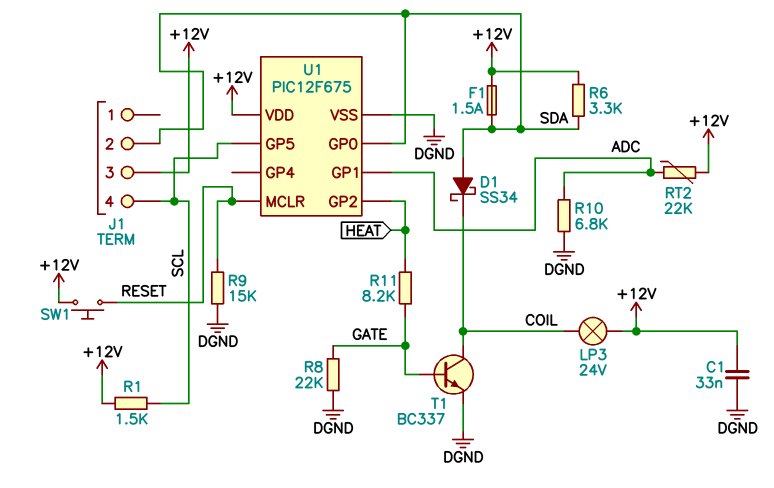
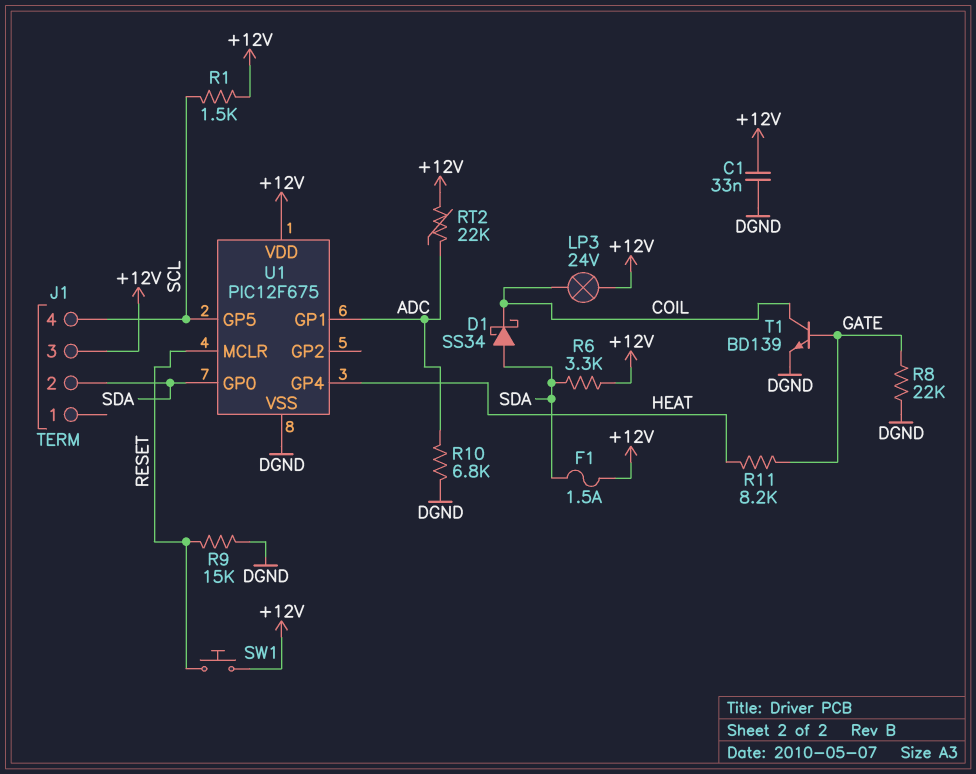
T1: NPN BC337 (B GATE, C COIL, E DGND) -> NPN BD139 (B GATE, C COIL, E DGND)
U1 pin GP2: HEAT -> none
U1 pin GP4: none -> HEAT

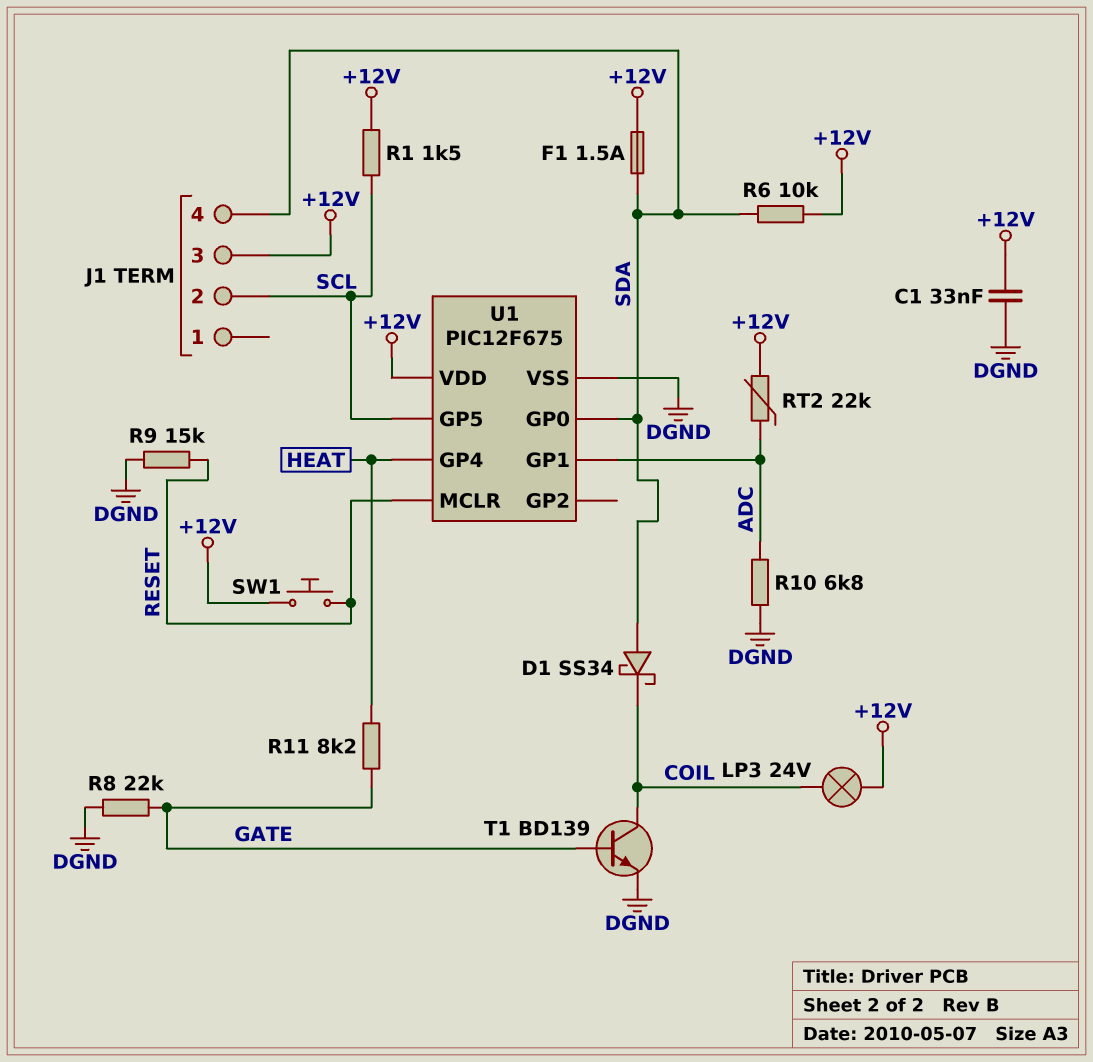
J1 pin 2: SDA -> SCL
J1 pin 4: SCL -> SDA
R6: 3.3k (+12V, SDA) -> 10k (+12V, SDA)

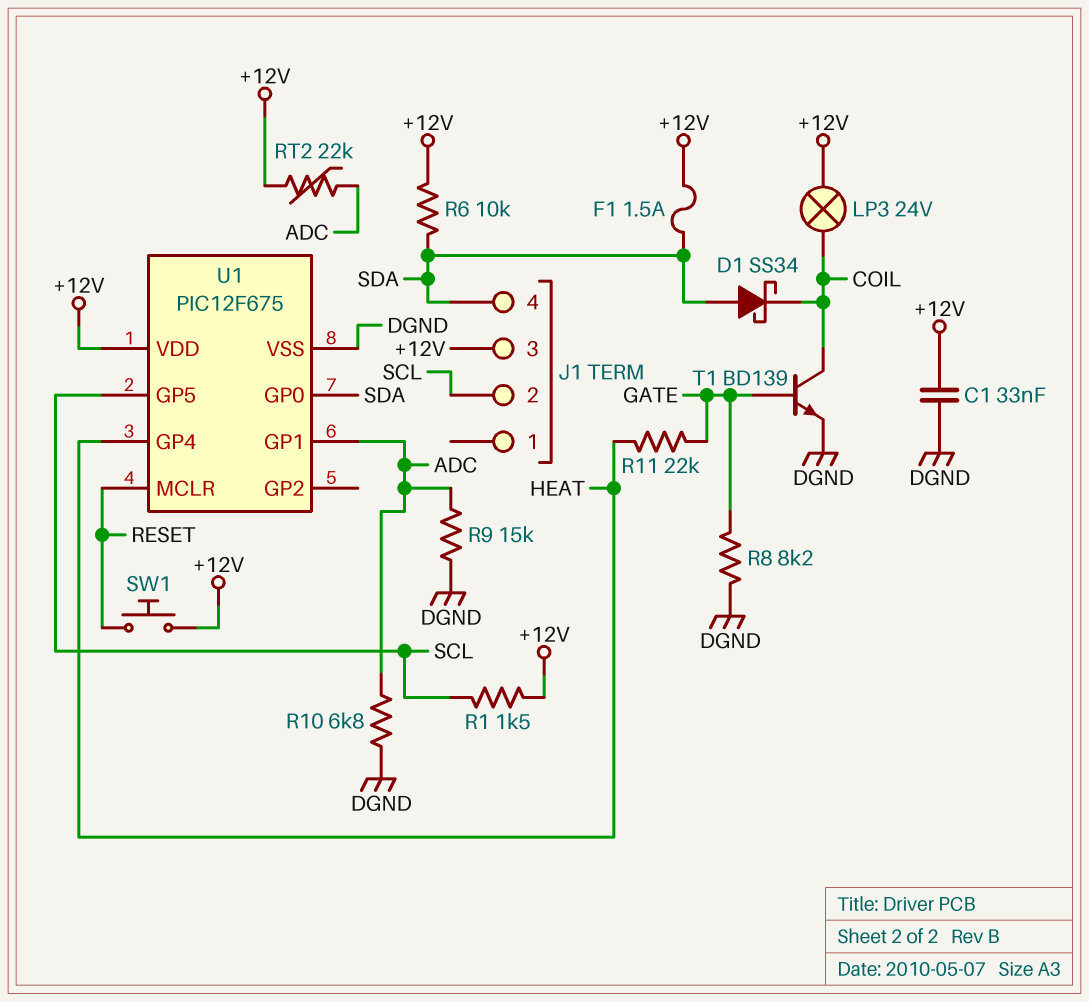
R8: 22k (DGND, GATE) -> 8.2k (DGND, GATE)
R9: 15k (DGND, RESET) -> 15k (ADC, DGND)
R11: 8.2k (GATE, HEAT) -> 22k (GATE, HEAT)

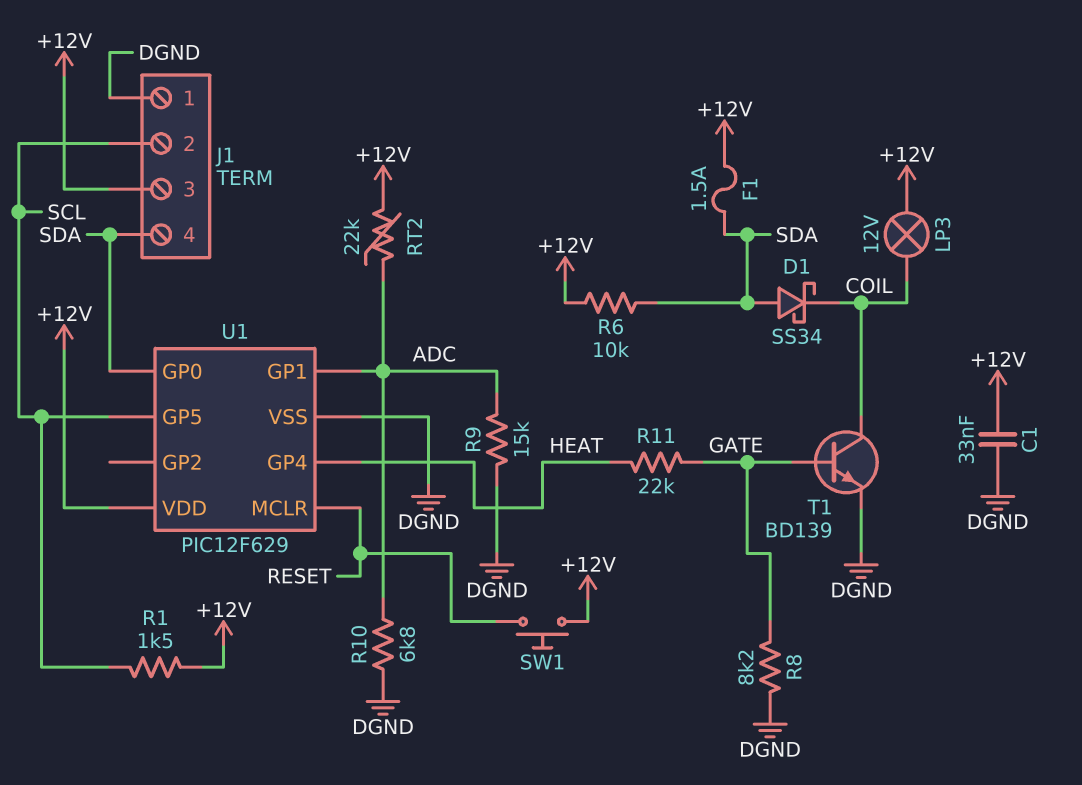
J1 pin 1: none -> DGND
LP3: lamp 24V (+12V, COIL) -> lamp 12V (+12V, COIL)
U1: PIC12F675 -> PIC12F629

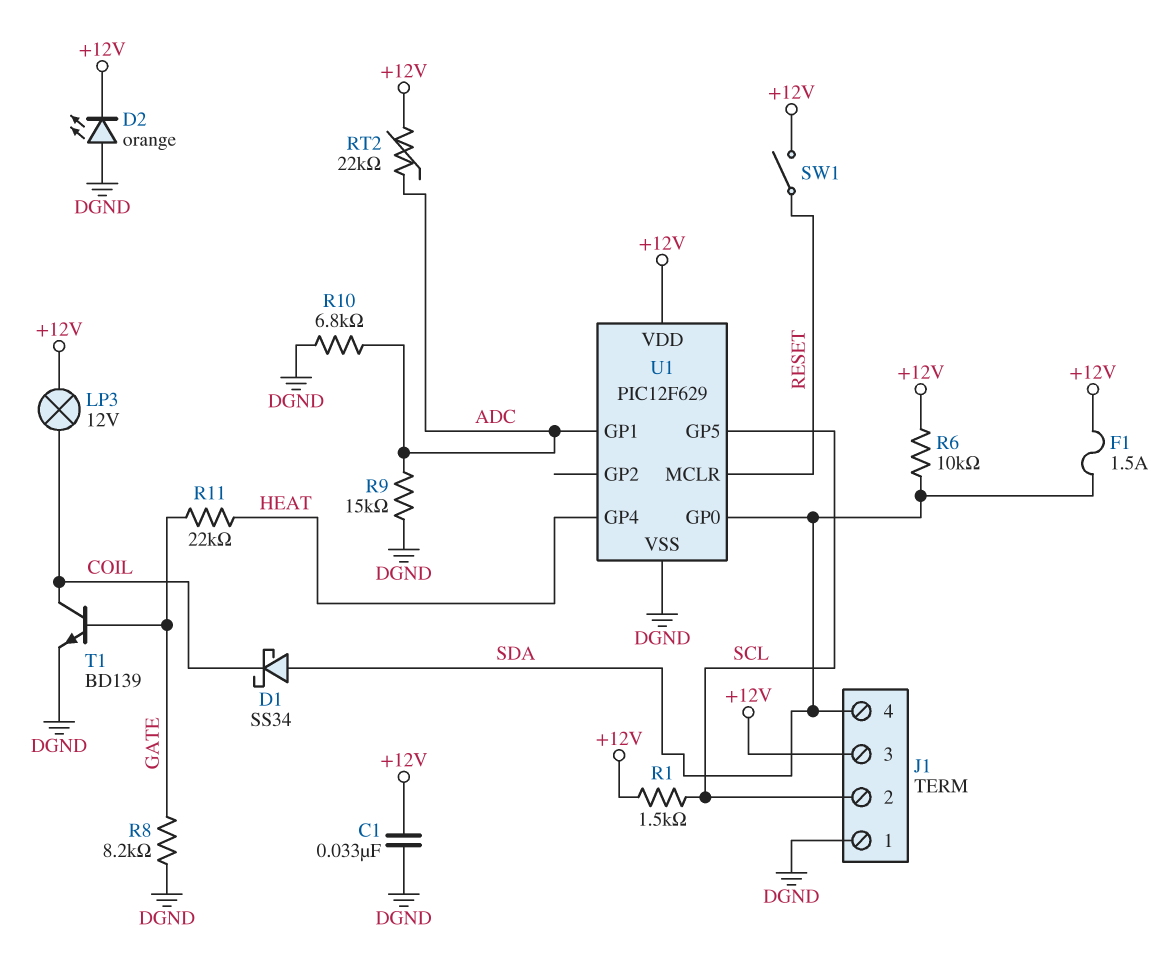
D2: none -> LED orange (A DGND, K +12V)
SW1: button (+12V, RESET) -> switch (+12V, RESET)

